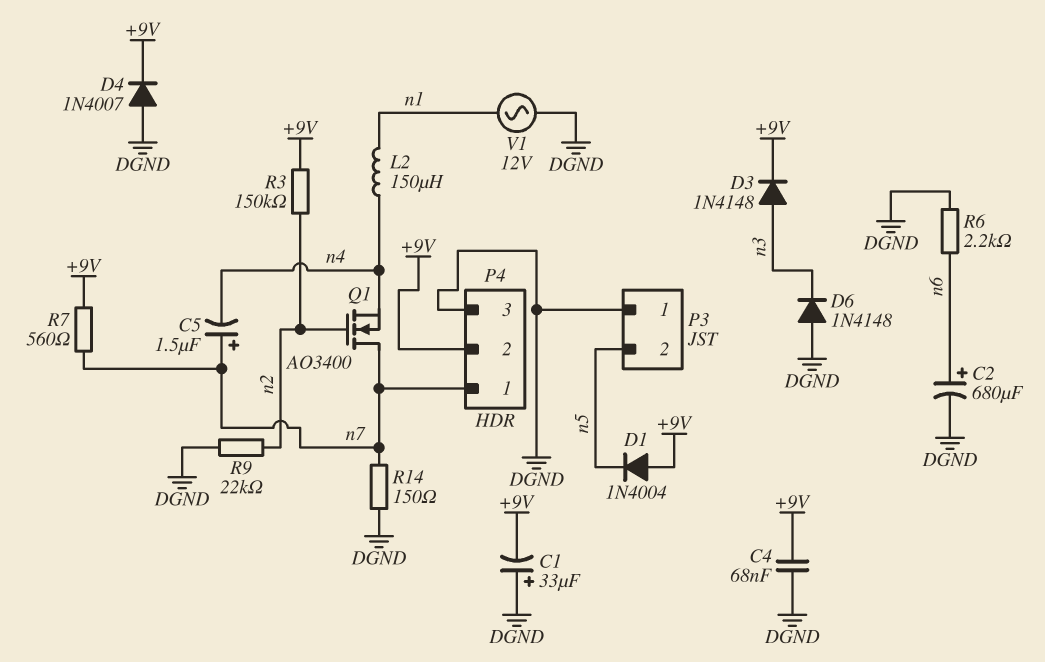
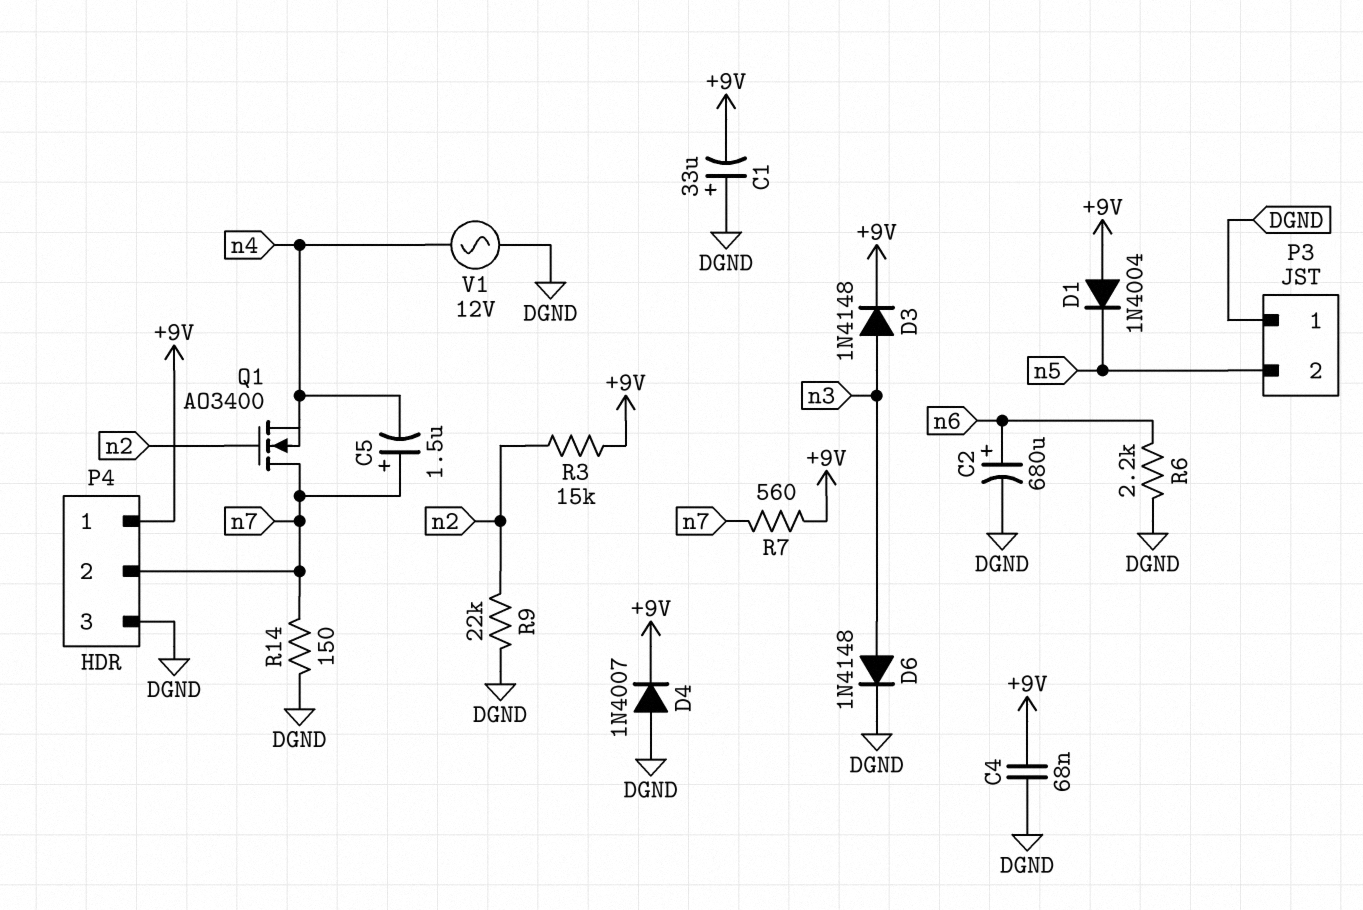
D6: diode 1N4148 (A DGND, K n3) -> diode 1N4148 (A n3, K DGND)
L2: 150uH (n1, n4) -> none
P4 pin 1: n7 -> +9V
P4 pin 2: +9V -> n7
R3: 150k (+9V, n2) -> 15k (+9V, n2)
V1: AC 12V (DGND, n1) -> AC 12V (DGND, n4)

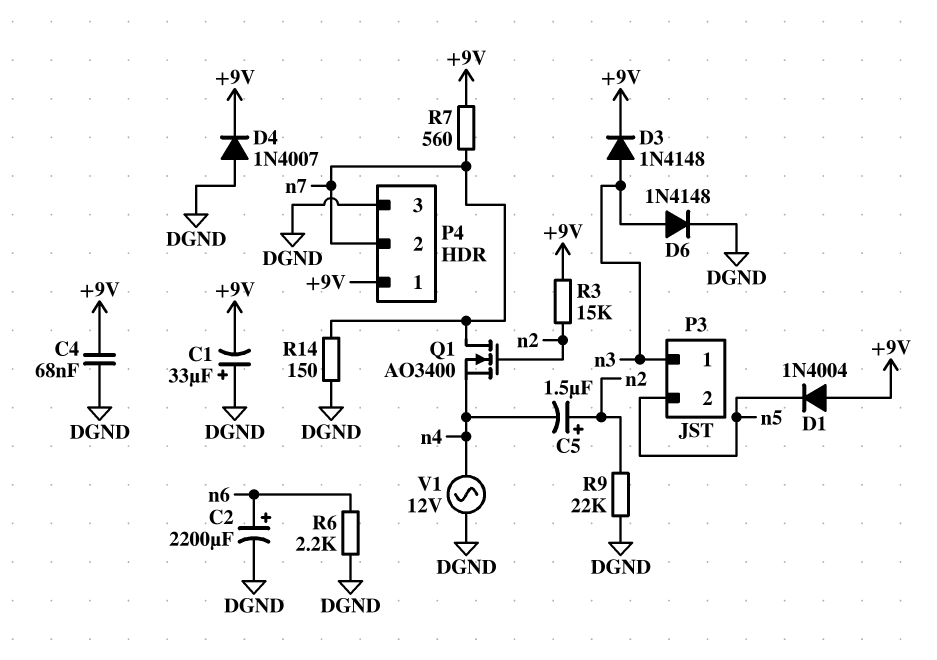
C2: 680uF (plus n6, minus DGND) -> 2200uF (plus n6, minus DGND)
C5: 1.5uF (plus n7, minus n4) -> 1.5uF (plus n2, minus n4)
P3 pin 1: DGND -> n3

